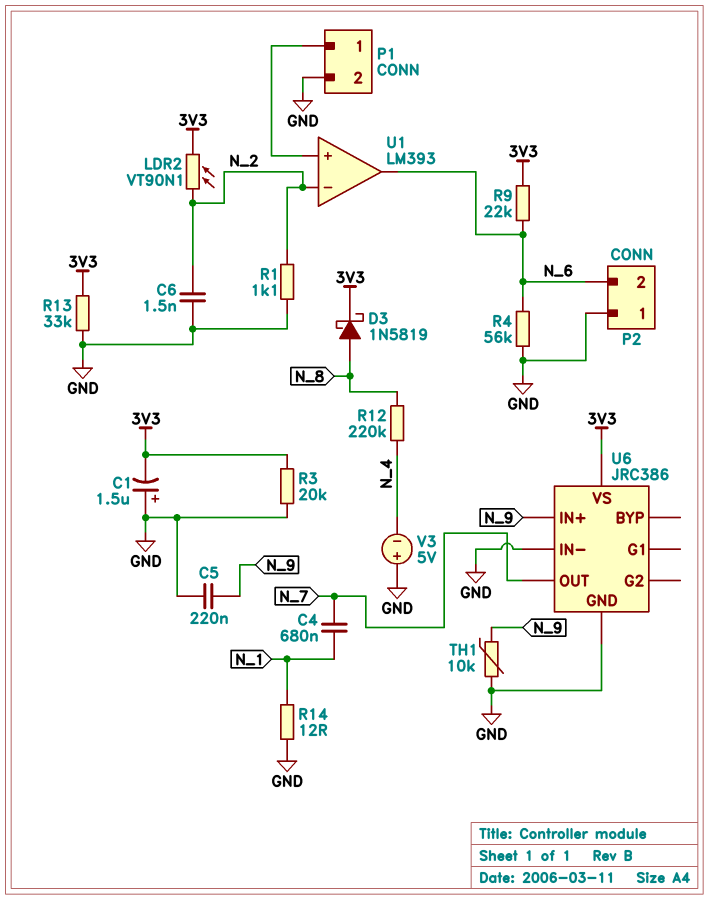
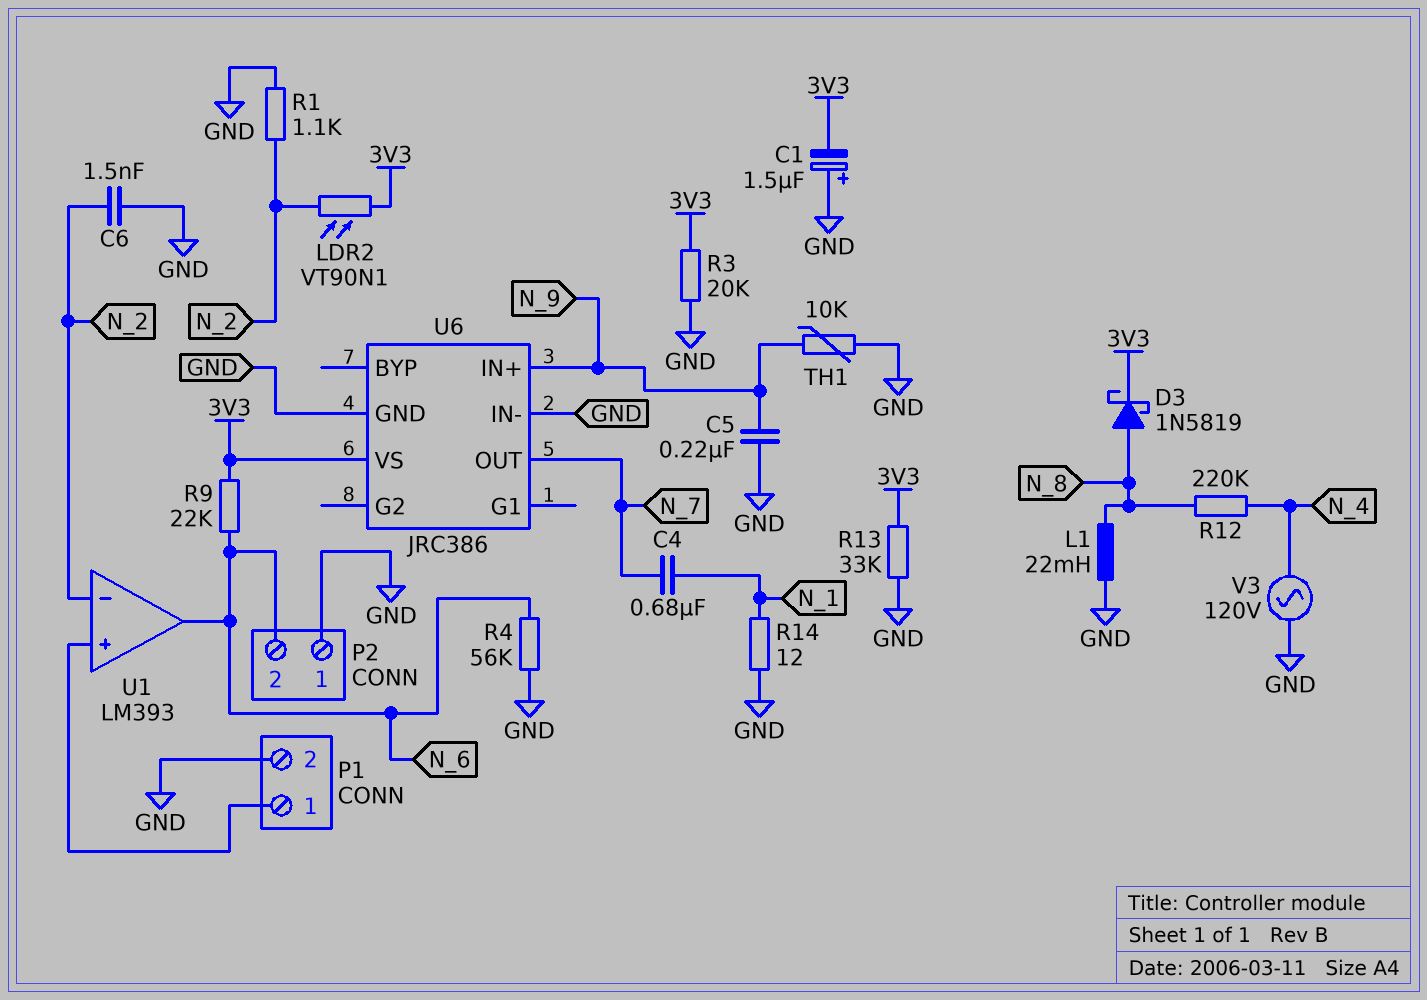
L1: none -> 22mH (GND, N_8)
V3: 5V (plus GND, minus N_4) -> AC 120V (GND, N_4)

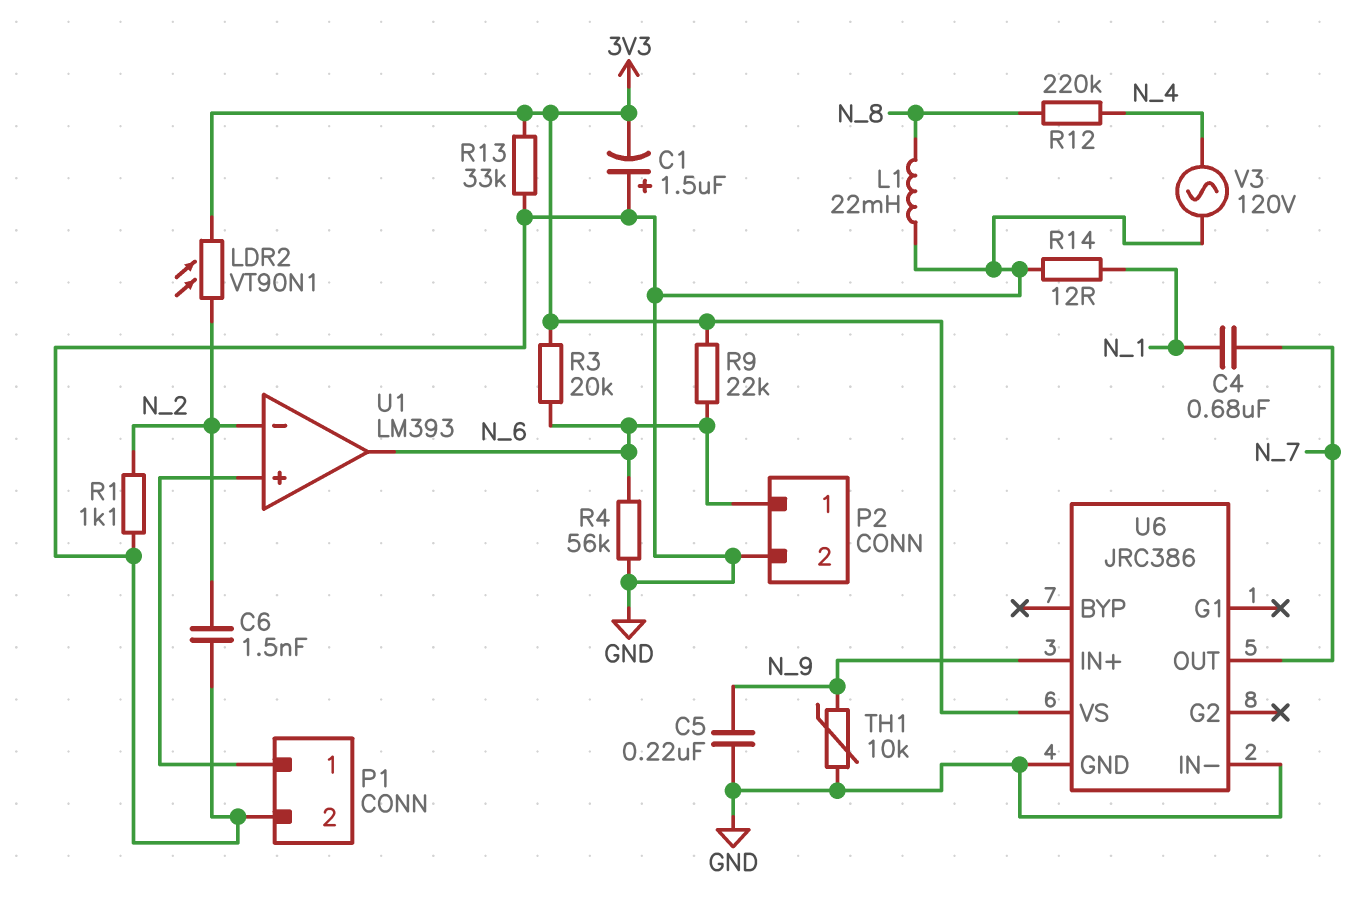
D3: schottky 1N5819 (A N_8, K 3V3) -> none
P2 pin 1: GND -> N_6
P2 pin 2: N_6 -> GND
R3: 20k (3V3, GND) -> 20k (3V3, N_6)

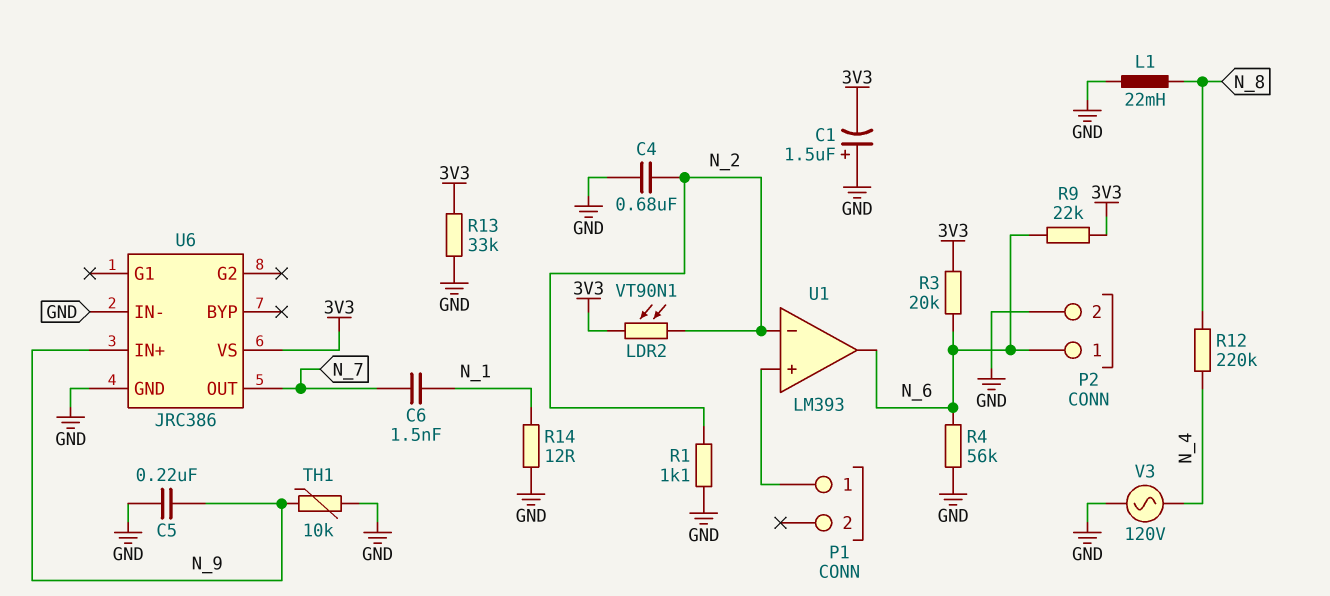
C4: 680nF (N_1, N_7) -> 680nF (GND, N_2)
C6: 1.5nF (GND, N_2) -> 1.5nF (N_1, N_7)
P1 pin 2: GND -> none

